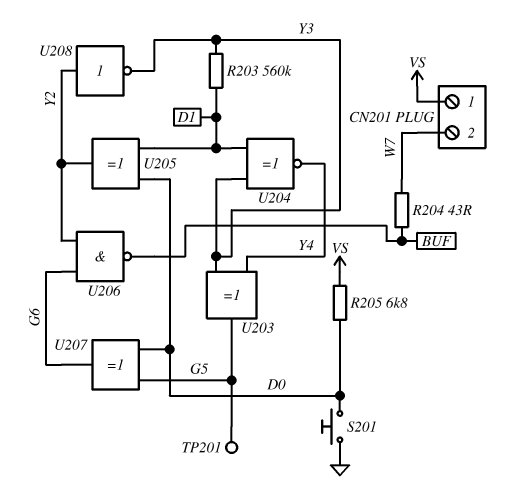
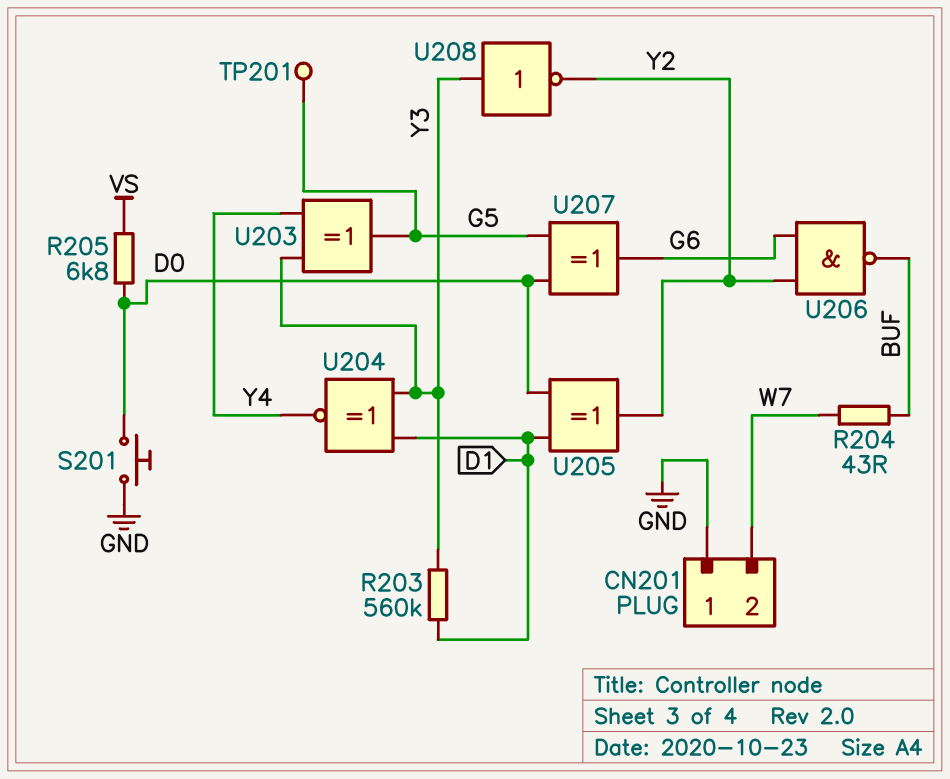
CN201 pin 1: VS -> GND
U208: NOT (in Y2, out Y3) -> NOT (in Y3, out Y2)

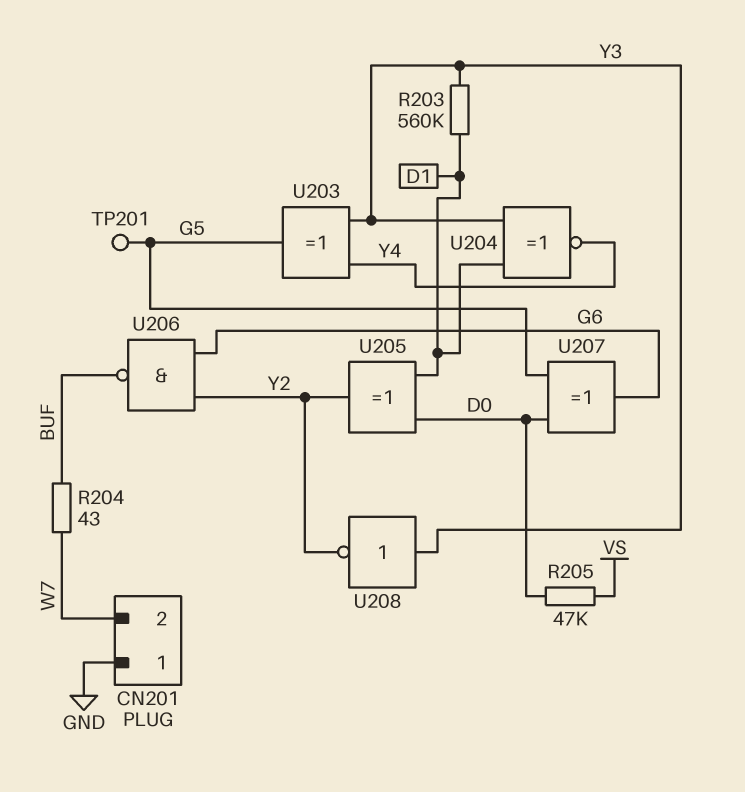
R205: 6.8k (D0, VS) -> 47k (D0, VS)
S201: button (D0, GND) -> none

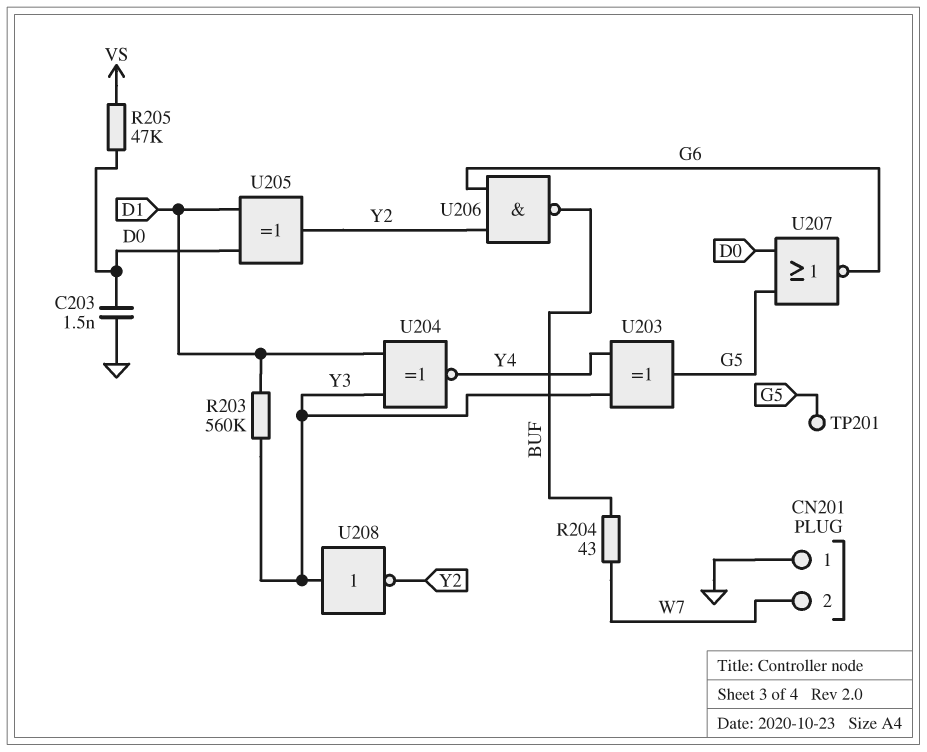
C203: none -> 1.5nF (D0, GND)
U207: XOR (in D0, in G5, out G6) -> NOR (in D0, in G5, out G6)

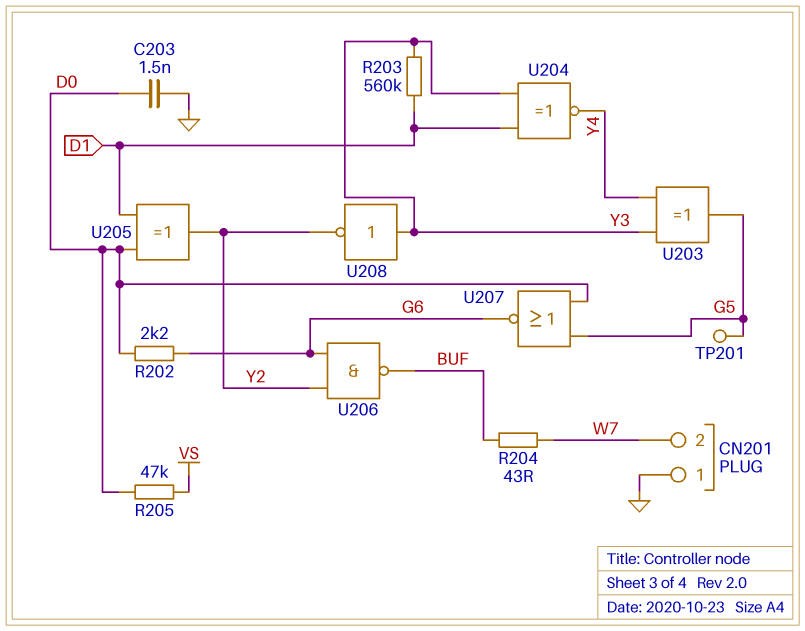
R202: none -> 2.2k (D0, G6)

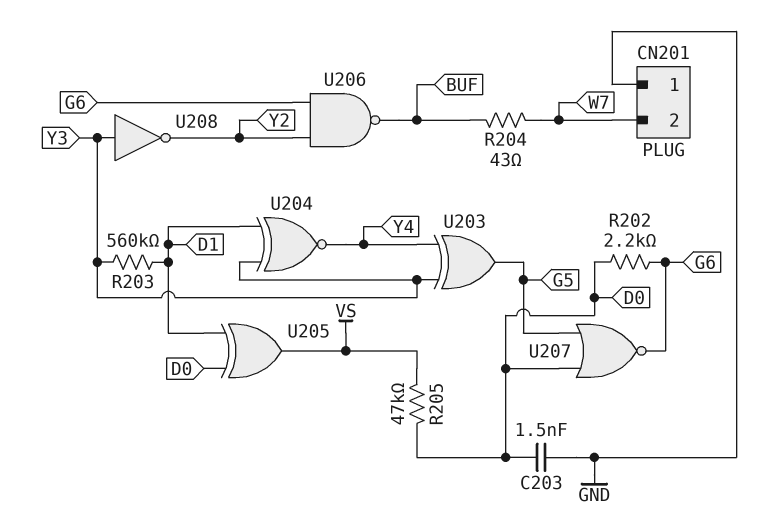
TP201: test point (G5) -> none
U205: XOR (in D0, in D1, out Y2) -> XOR (in D0, in D1, out VS)

